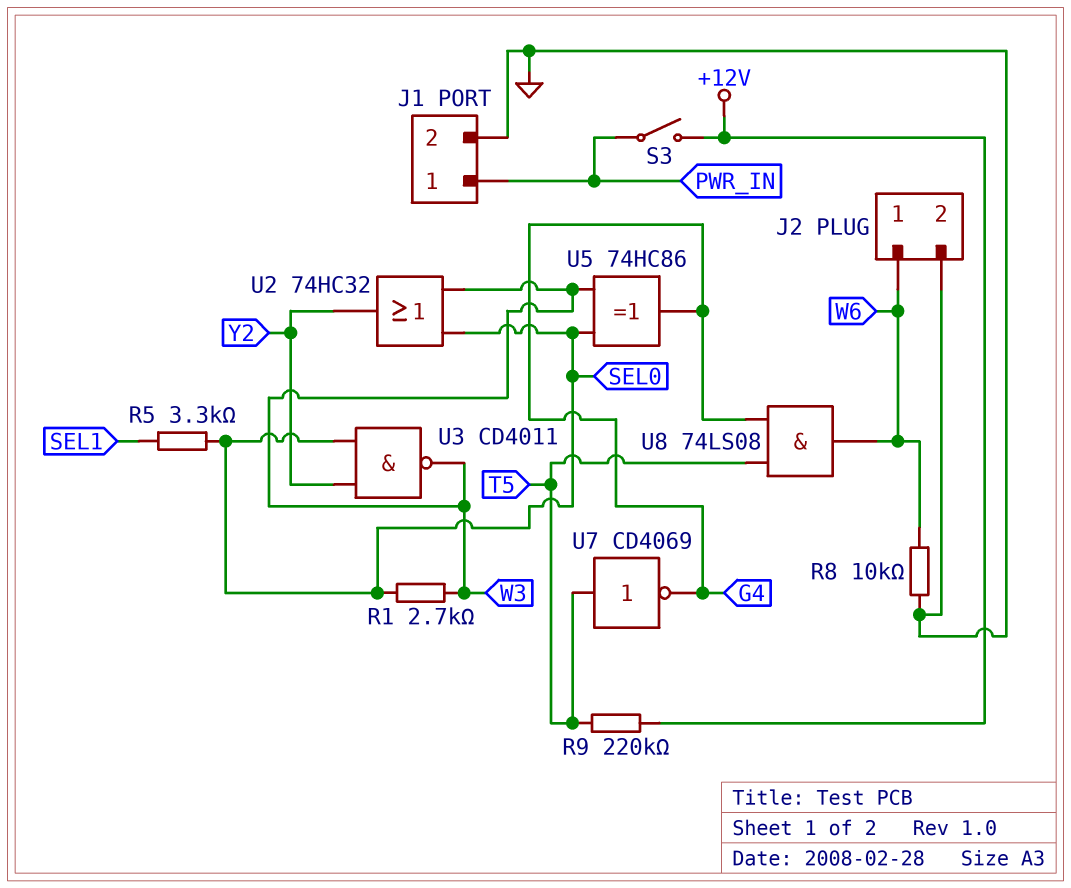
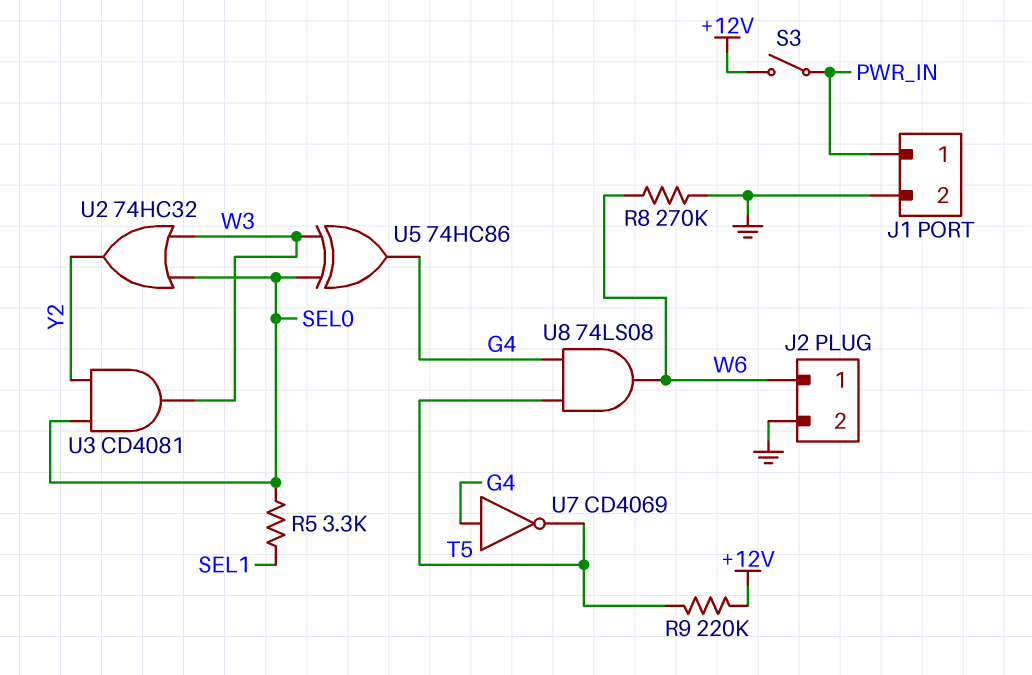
R1: 2.7k (SEL0, W3) -> none
R8: 10k (GND, W6) -> 270k (GND, W6)
U3: NAND CD4011 (in SEL0, in Y2, out W3) -> AND CD4081 (in SEL0, in Y2, out W3)
U7: NOT CD4069 (in T5, out G4) -> NOT CD4069 (in G4, out T5)

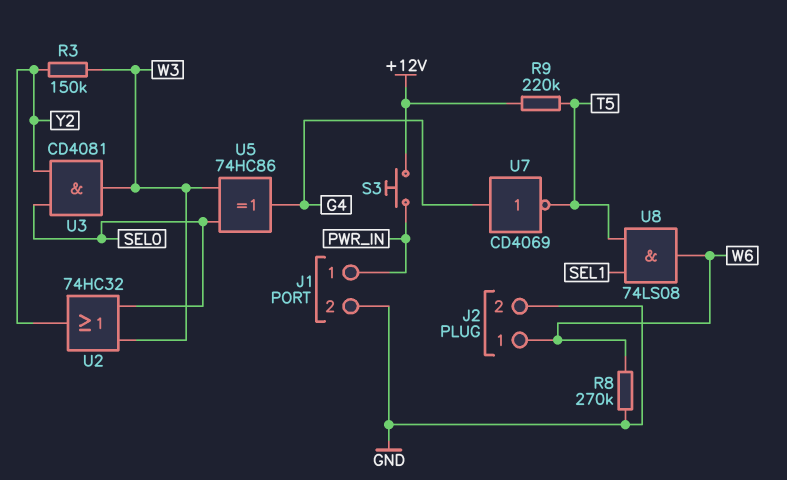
R3: none -> 150k (W3, Y2)
R5: 3.3k (SEL0, SEL1) -> none
S3: switch (+12V, PWR_IN) -> button (+12V, PWR_IN)
U8: AND 74LS08 (in G4, in T5, out W6) -> AND 74LS08 (in SEL1, in T5, out W6)

